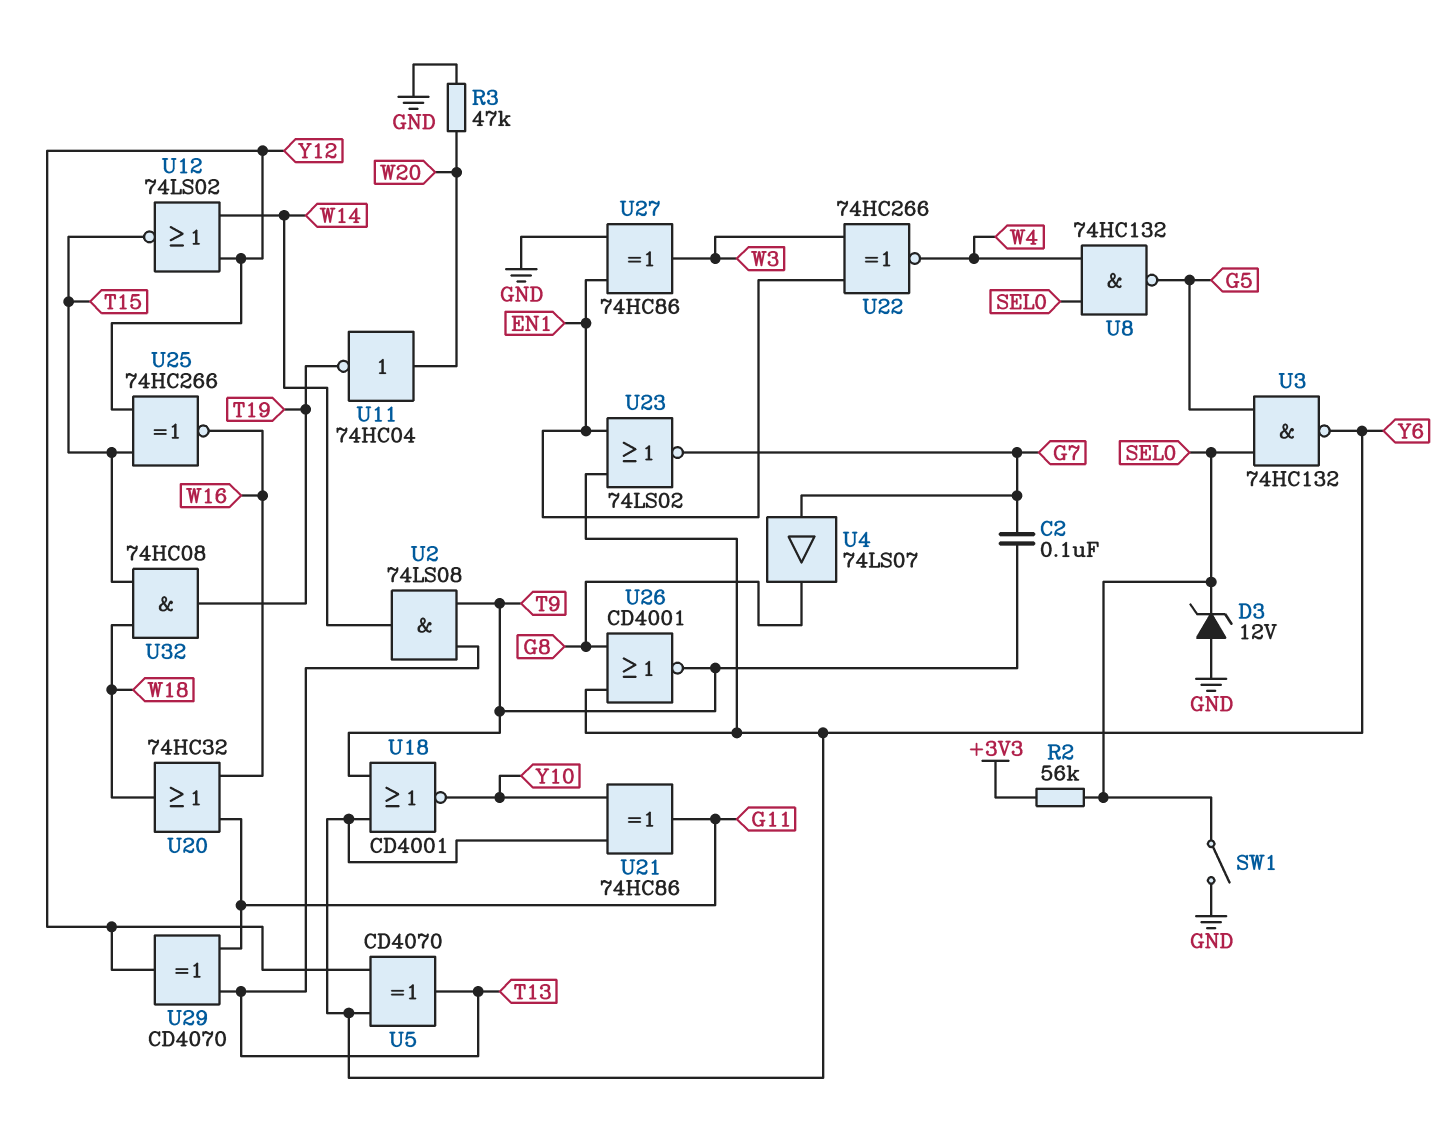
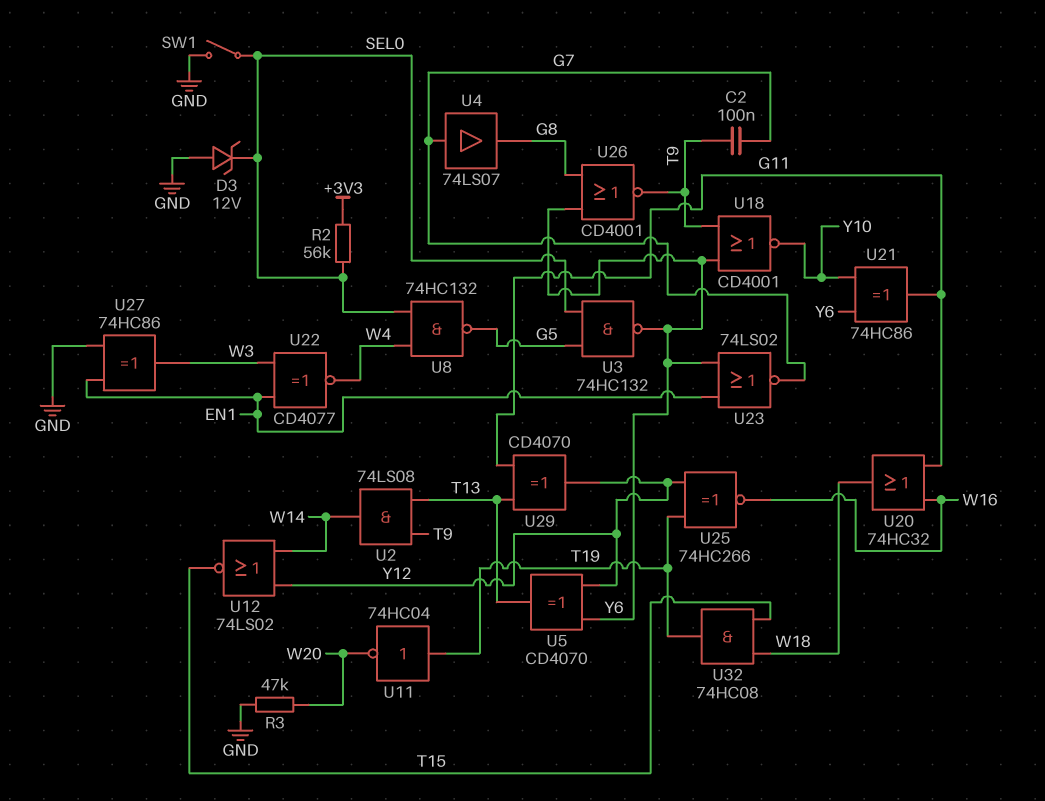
U11: NOT 74HC04 (in W20, out T19) -> NOT 74HC04 (in T19, out W20)
U22: XNOR 74HC266 (in EN1, in W3, out W4) -> XNOR CD4077 (in EN1, in W3, out W4)
U25: XNOR 74HC266 (in T15, in Y12, out W16) -> XNOR 74HC266 (in T19, in Y12, out W16)

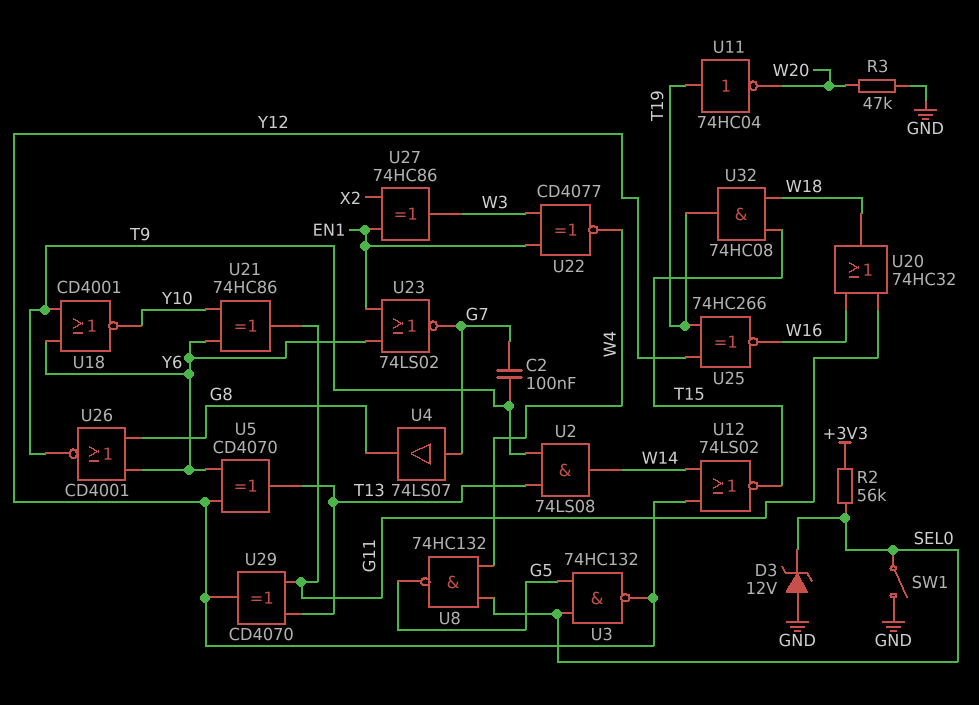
U3: NAND 74HC132 (in G5, in SEL0, out Y6) -> NAND 74HC132 (in G5, in SEL0, out Y12)
U27: XOR 74HC86 (in EN1, in GND, out W3) -> XOR 74HC86 (in EN1, in X2, out W3)

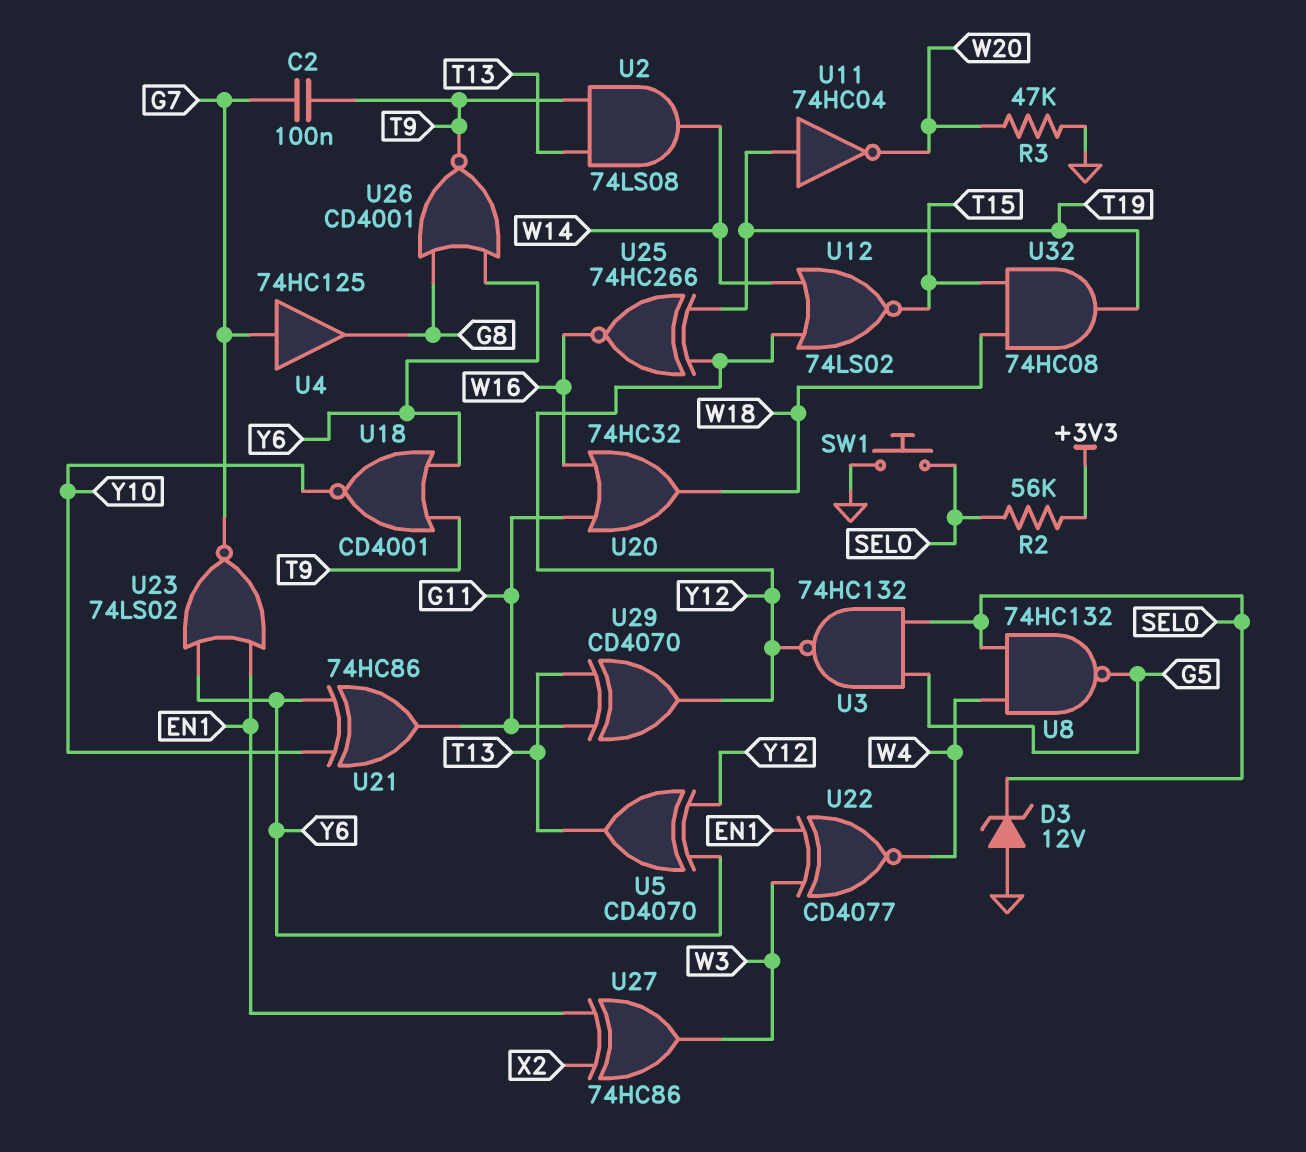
SW1: switch (GND, SEL0) -> button (GND, SEL0)
U4: buffer 74LS07 (in G7, out G8) -> buffer 74HC125 (in G7, out G8)

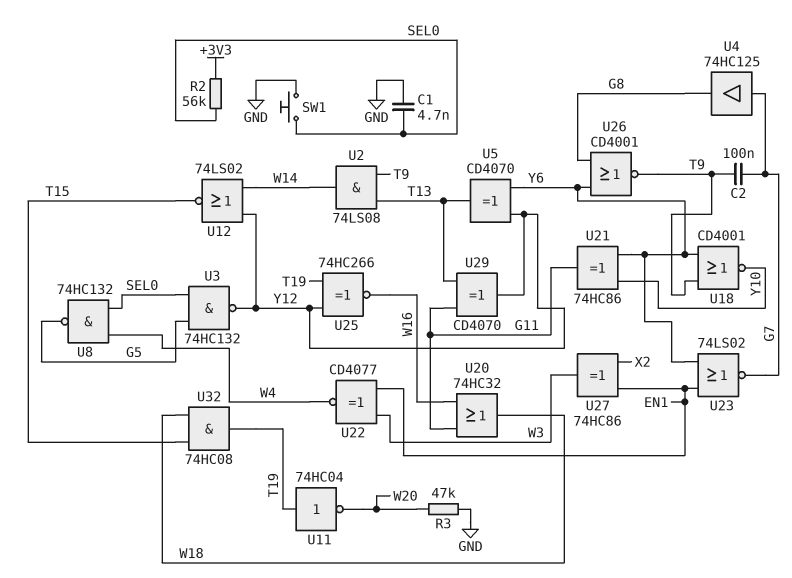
C1: none -> 4.7nF (GND, SEL0)
D3: zener 12V (A GND, K SEL0) -> none

